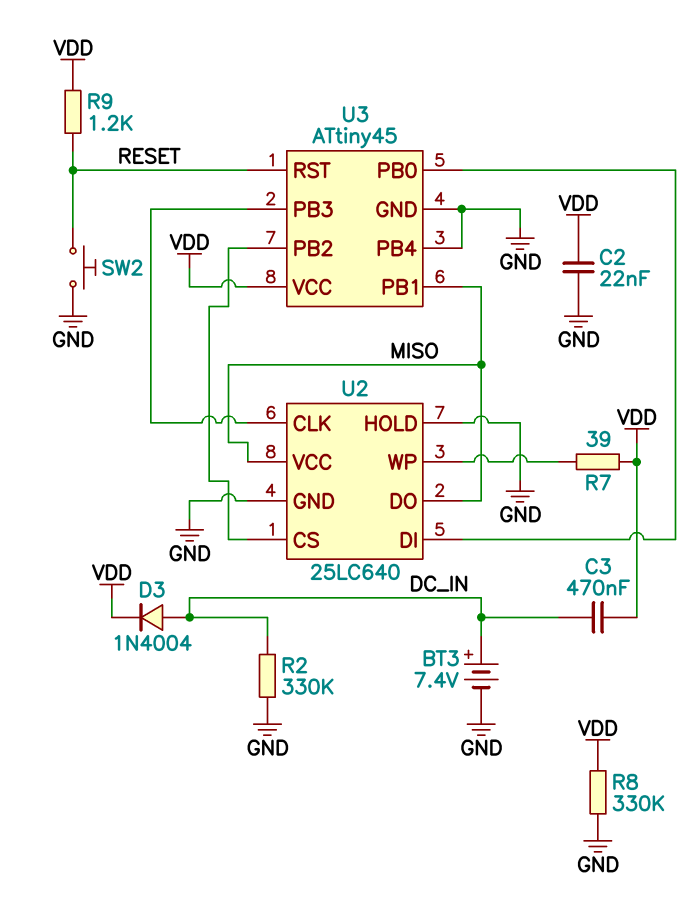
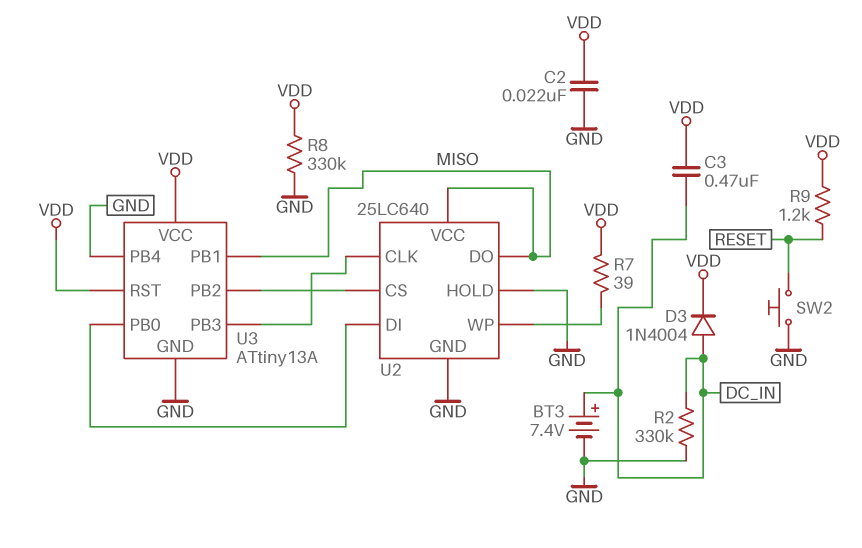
U3: ATtiny45 -> ATtiny13A
U3 pin RST: RESET -> VDD

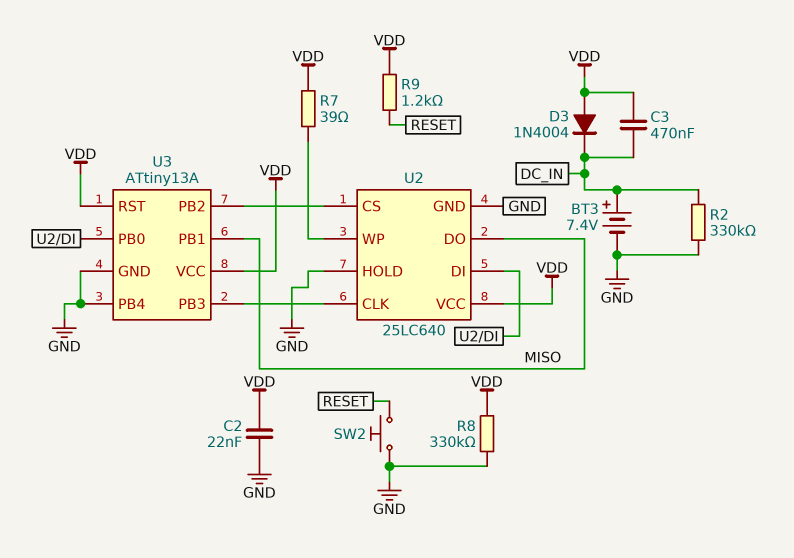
D3: diode 1N4004 (A DC_IN, K VDD) -> diode 1N4004 (A VDD, K DC_IN)
U2 pin VCC: MISO -> VDD

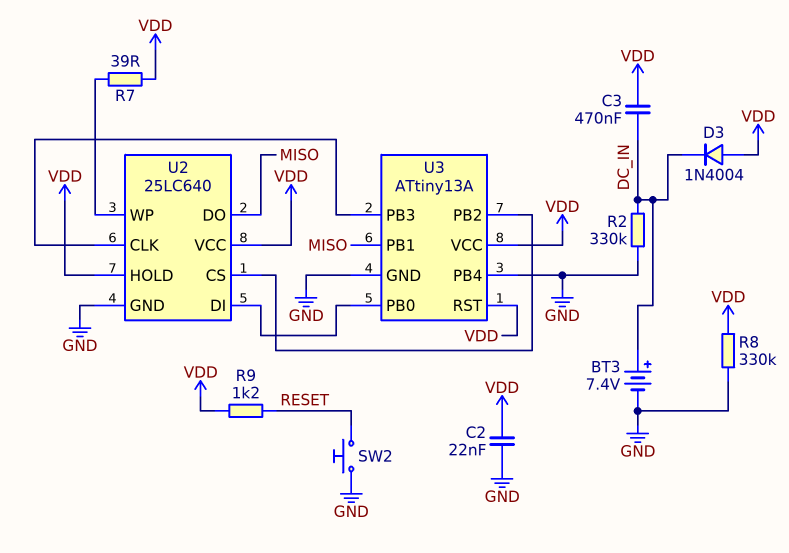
U2 pin HOLD: GND -> VDD

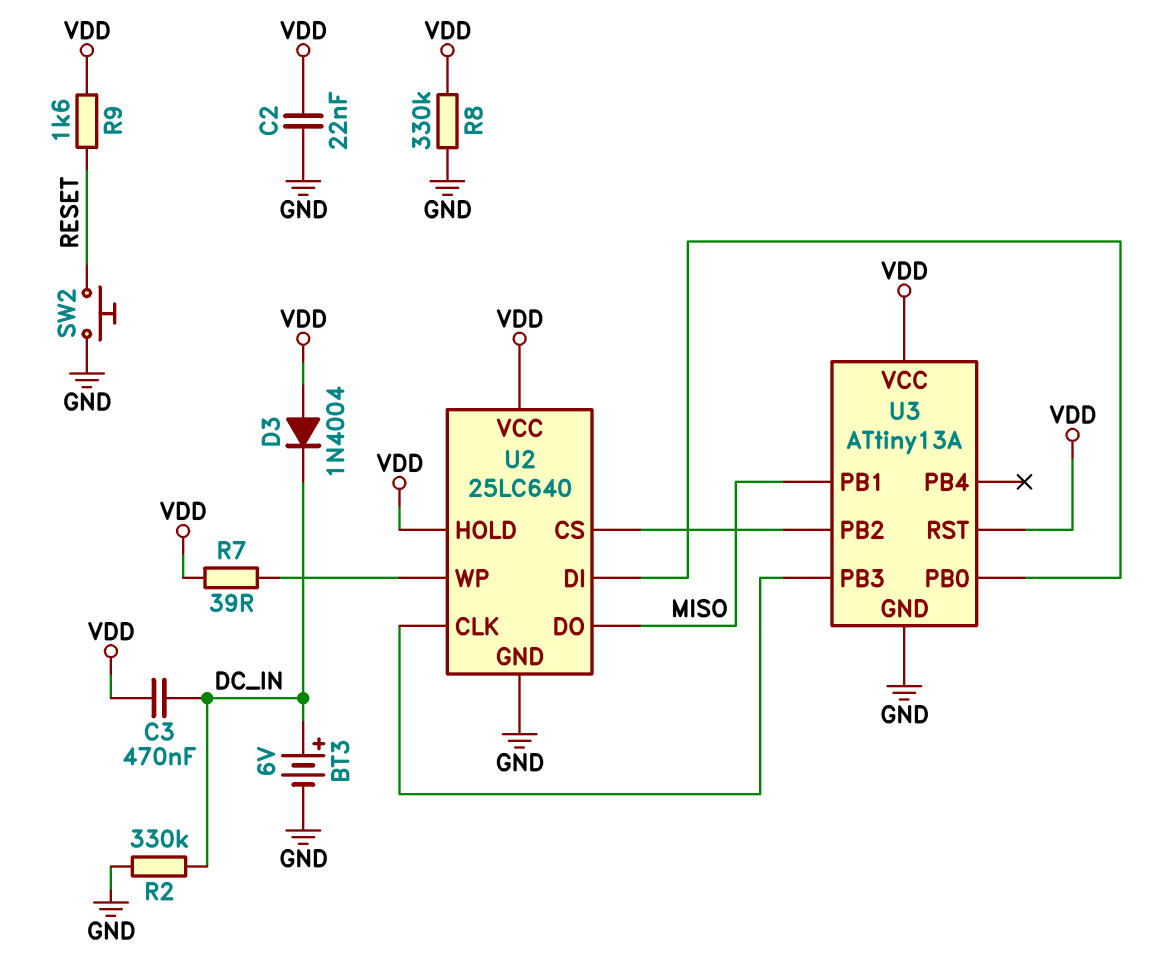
BT3: 7.4V (plus DC_IN, minus GND) -> 6V (plus DC_IN, minus GND)
R9: 1.2k (RESET, VDD) -> 1.6k (RESET, VDD)
U3 pin PB4: GND -> none

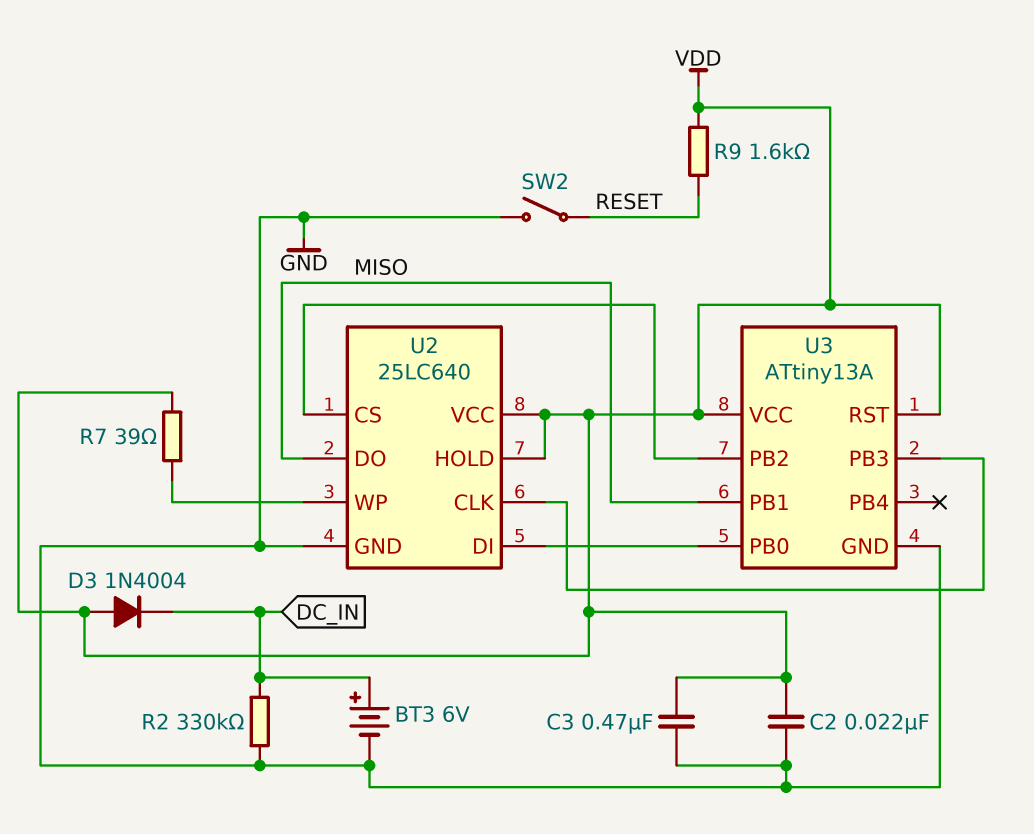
C3: 470nF (DC_IN, VDD) -> 470nF (GND, VDD)
R8: 330k (GND, VDD) -> none
SW2: button (GND, RESET) -> switch (GND, RESET)

